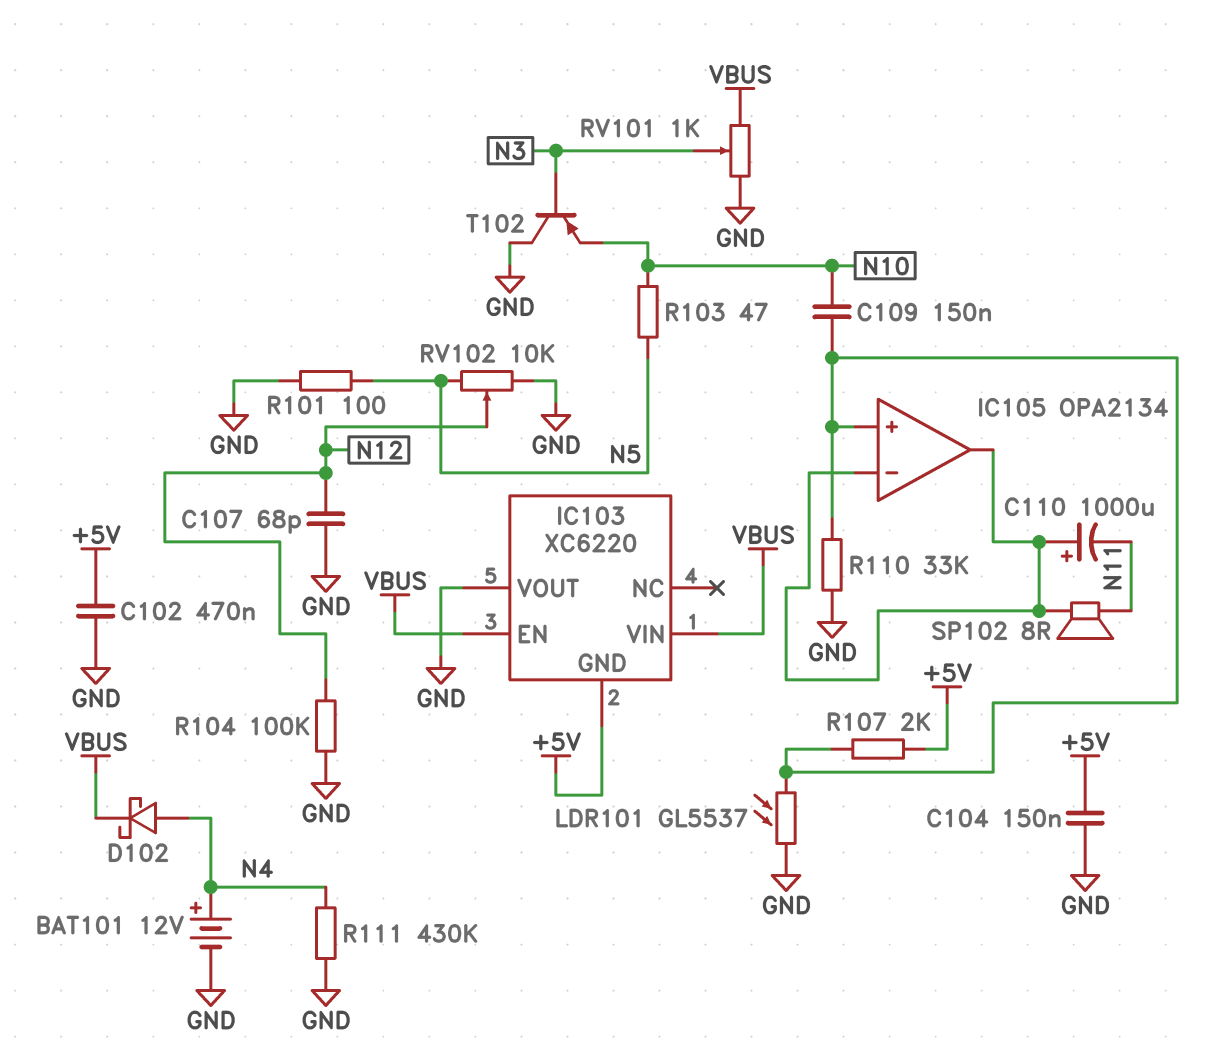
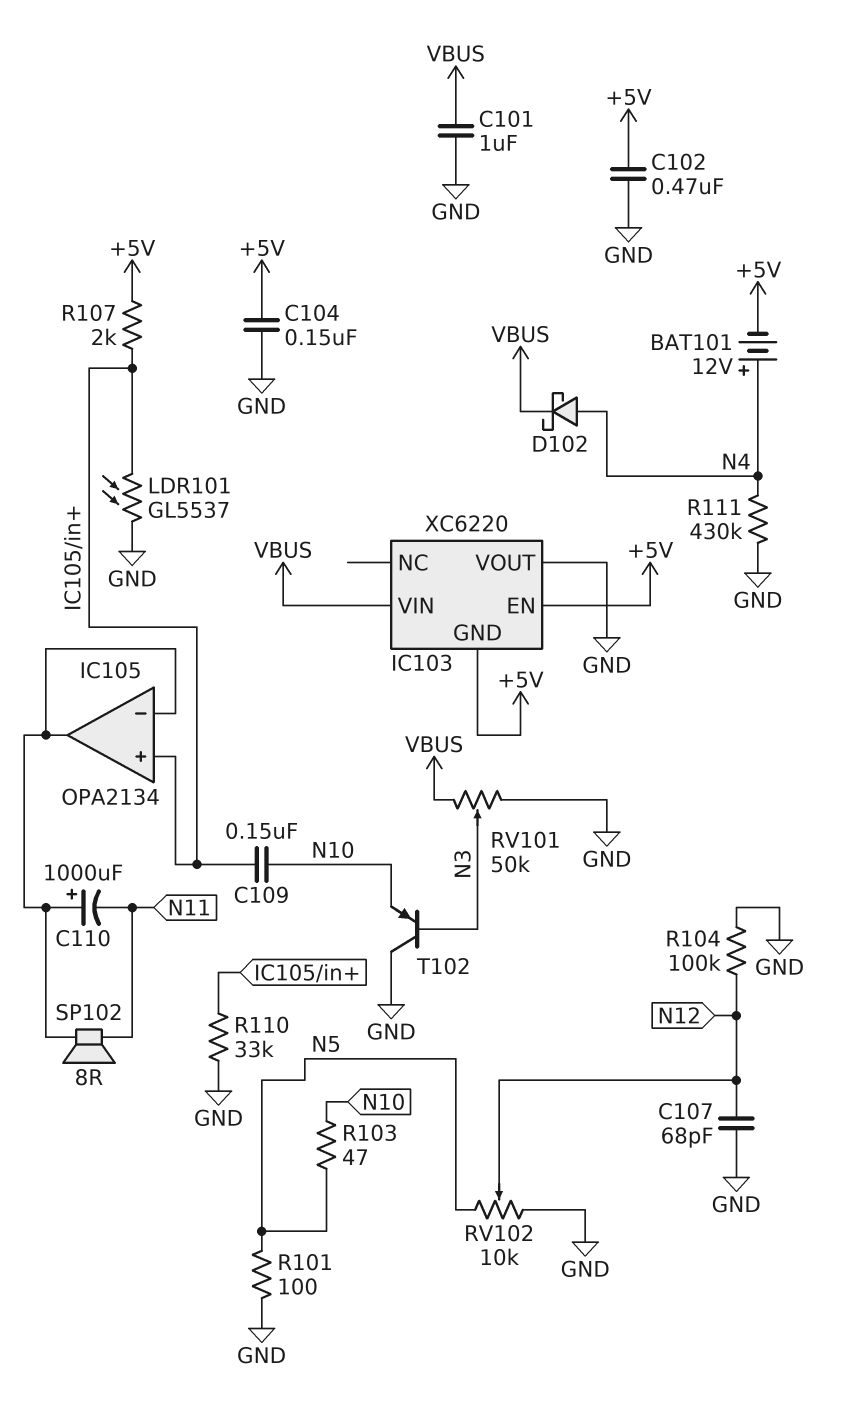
BAT101: 12V (plus N4, minus GND) -> 12V (plus N4, minus +5V)
C101: none -> 1uF (GND, VBUS)
IC103 pin EN: VBUS -> +5V
RV101: 1k (GND, VBUS, wiper N3) -> 50k (GND, VBUS, wiper N3)

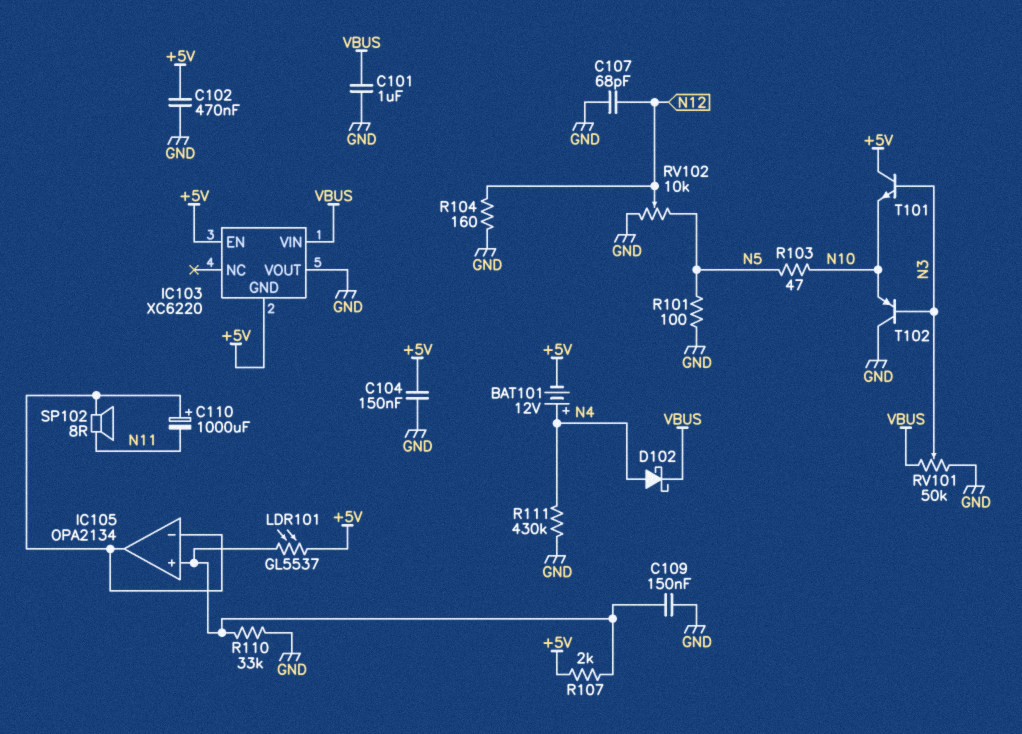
C109: 150nF (IC105/in+, N10) -> 150nF (GND, IC105/in+)
LDR101: GL5537 (GND, IC105/in+) -> GL5537 (+5V, IC105/in+)
R104: 100k (GND, N12) -> 160 (GND, N12)
T101: none -> NPN (B N3, C +5V, E N10)

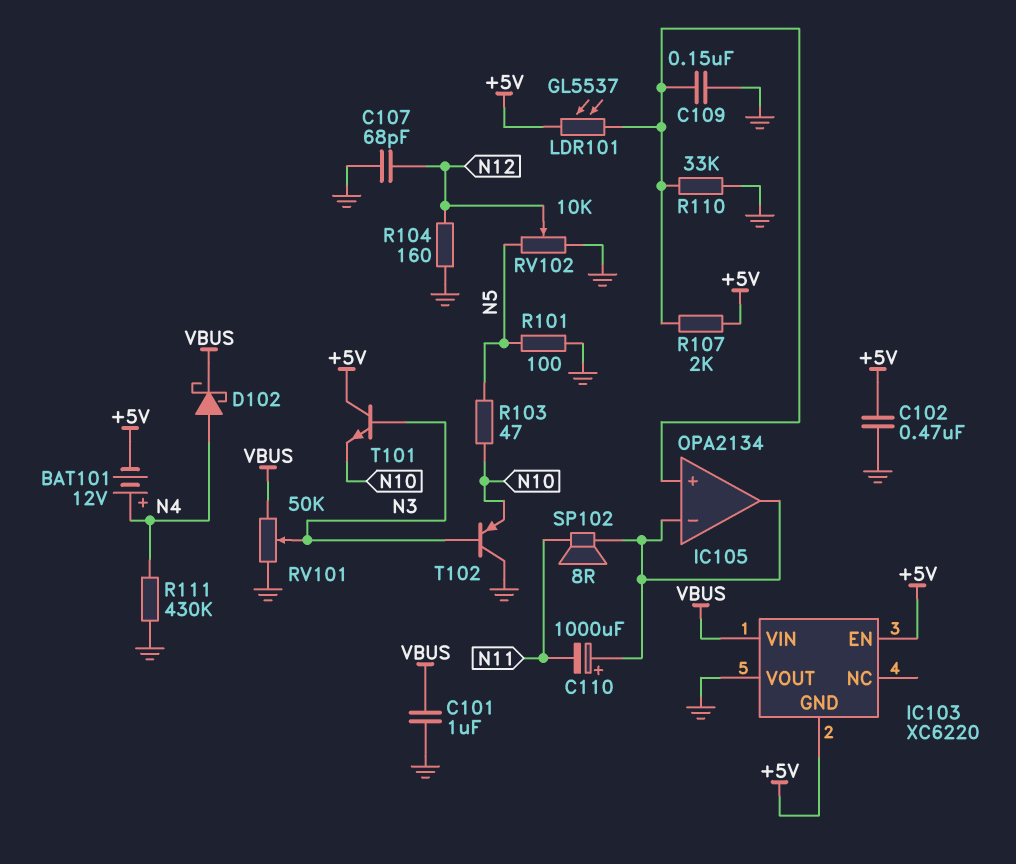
C104: 150nF (+5V, GND) -> none

